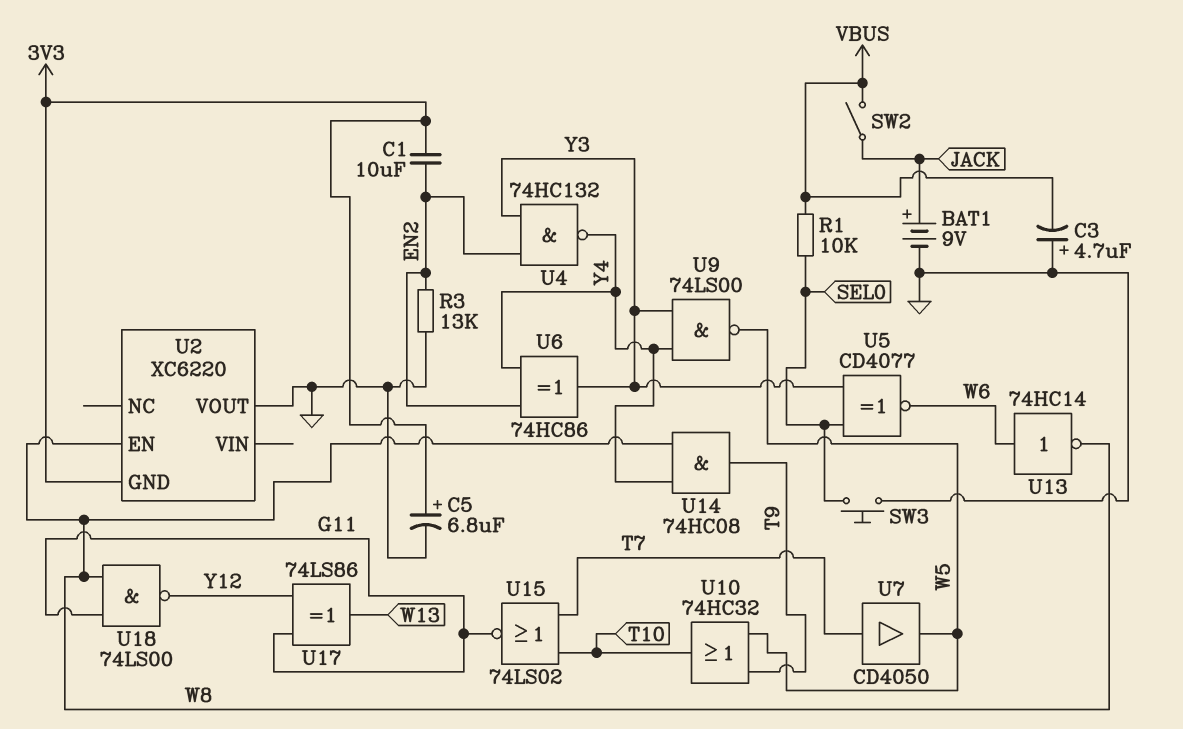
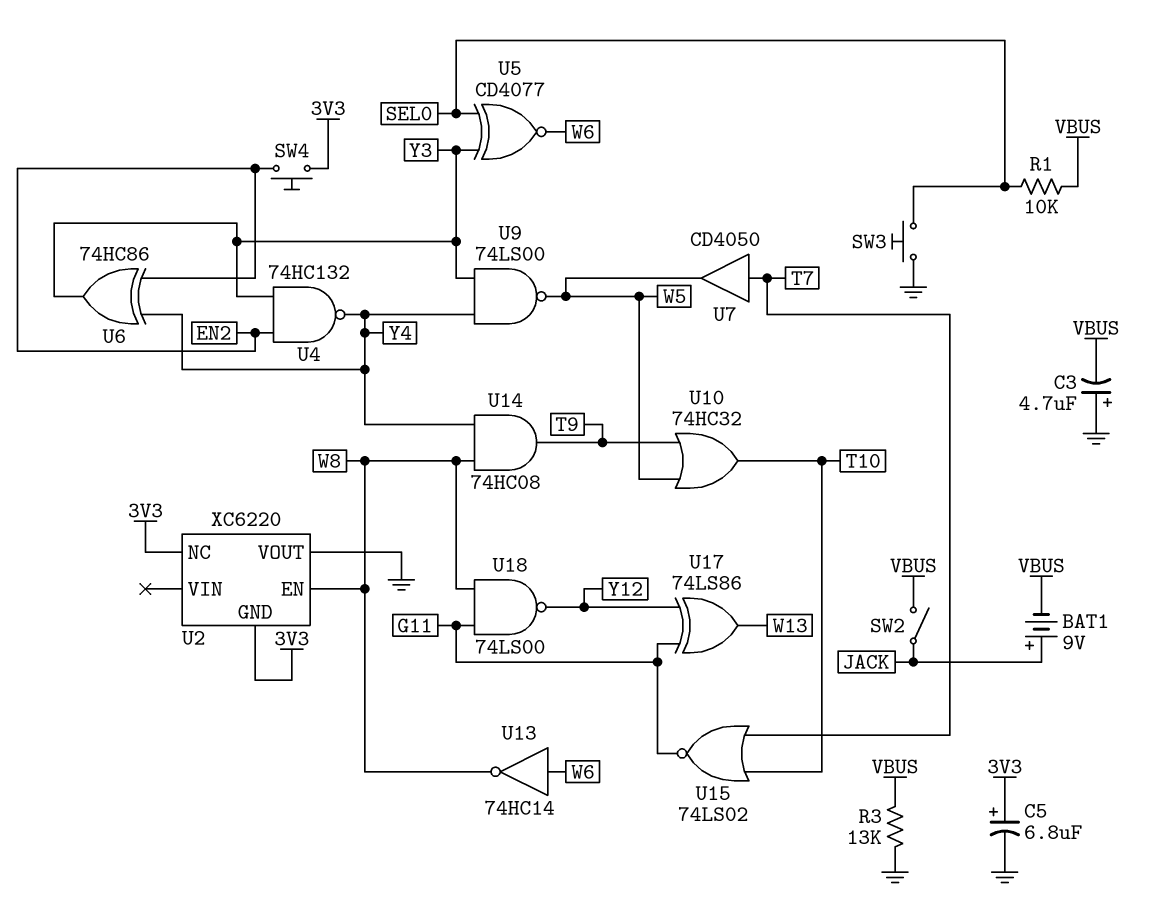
BAT1: 9V (plus JACK, minus GND) -> 9V (plus JACK, minus VBUS)
C1: 10uF (3V3, EN2) -> none
R3: 13k (EN2, GND) -> 13k (GND, VBUS)
SW4: none -> button (3V3, EN2)
U2 pin NC: none -> 3V3

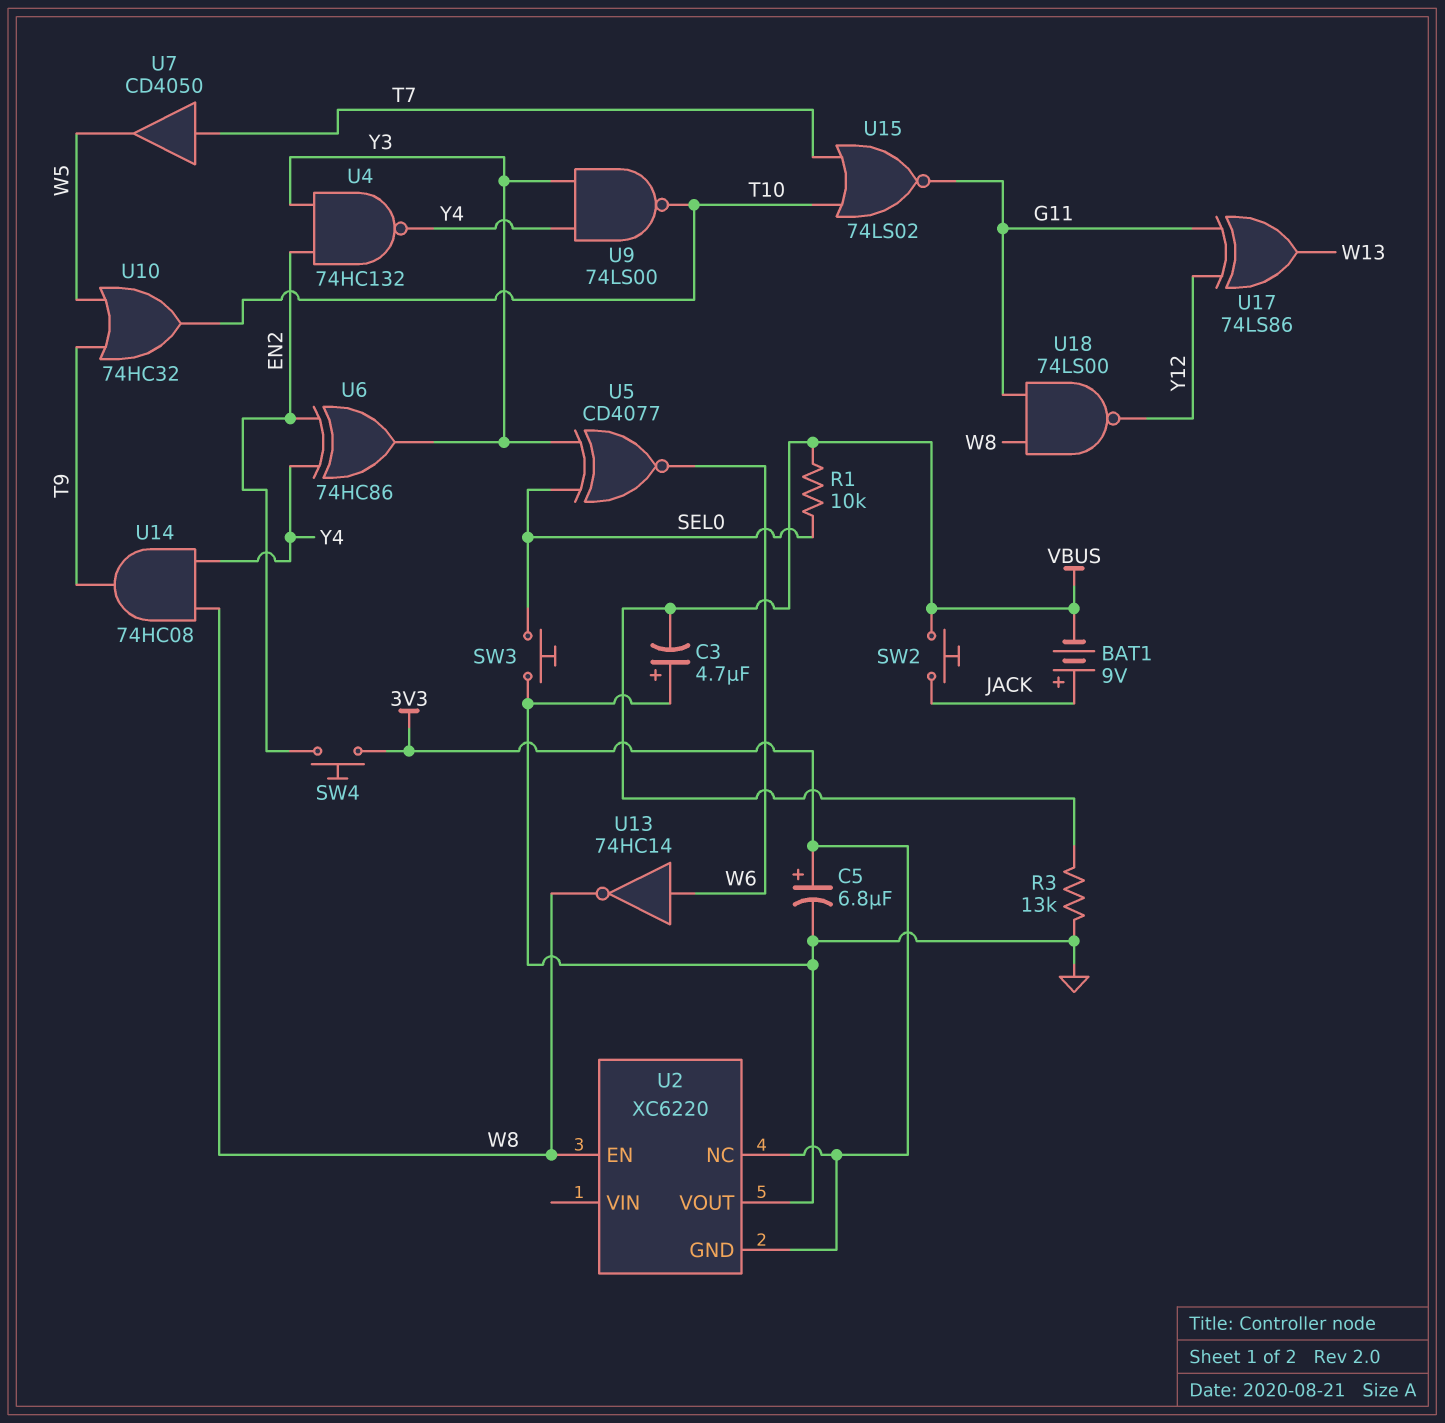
SW2: switch (JACK, VBUS) -> button (JACK, VBUS)
U9: NAND 74LS00 (in Y3, in Y4, out W5) -> NAND 74LS00 (in Y3, in Y4, out T10)

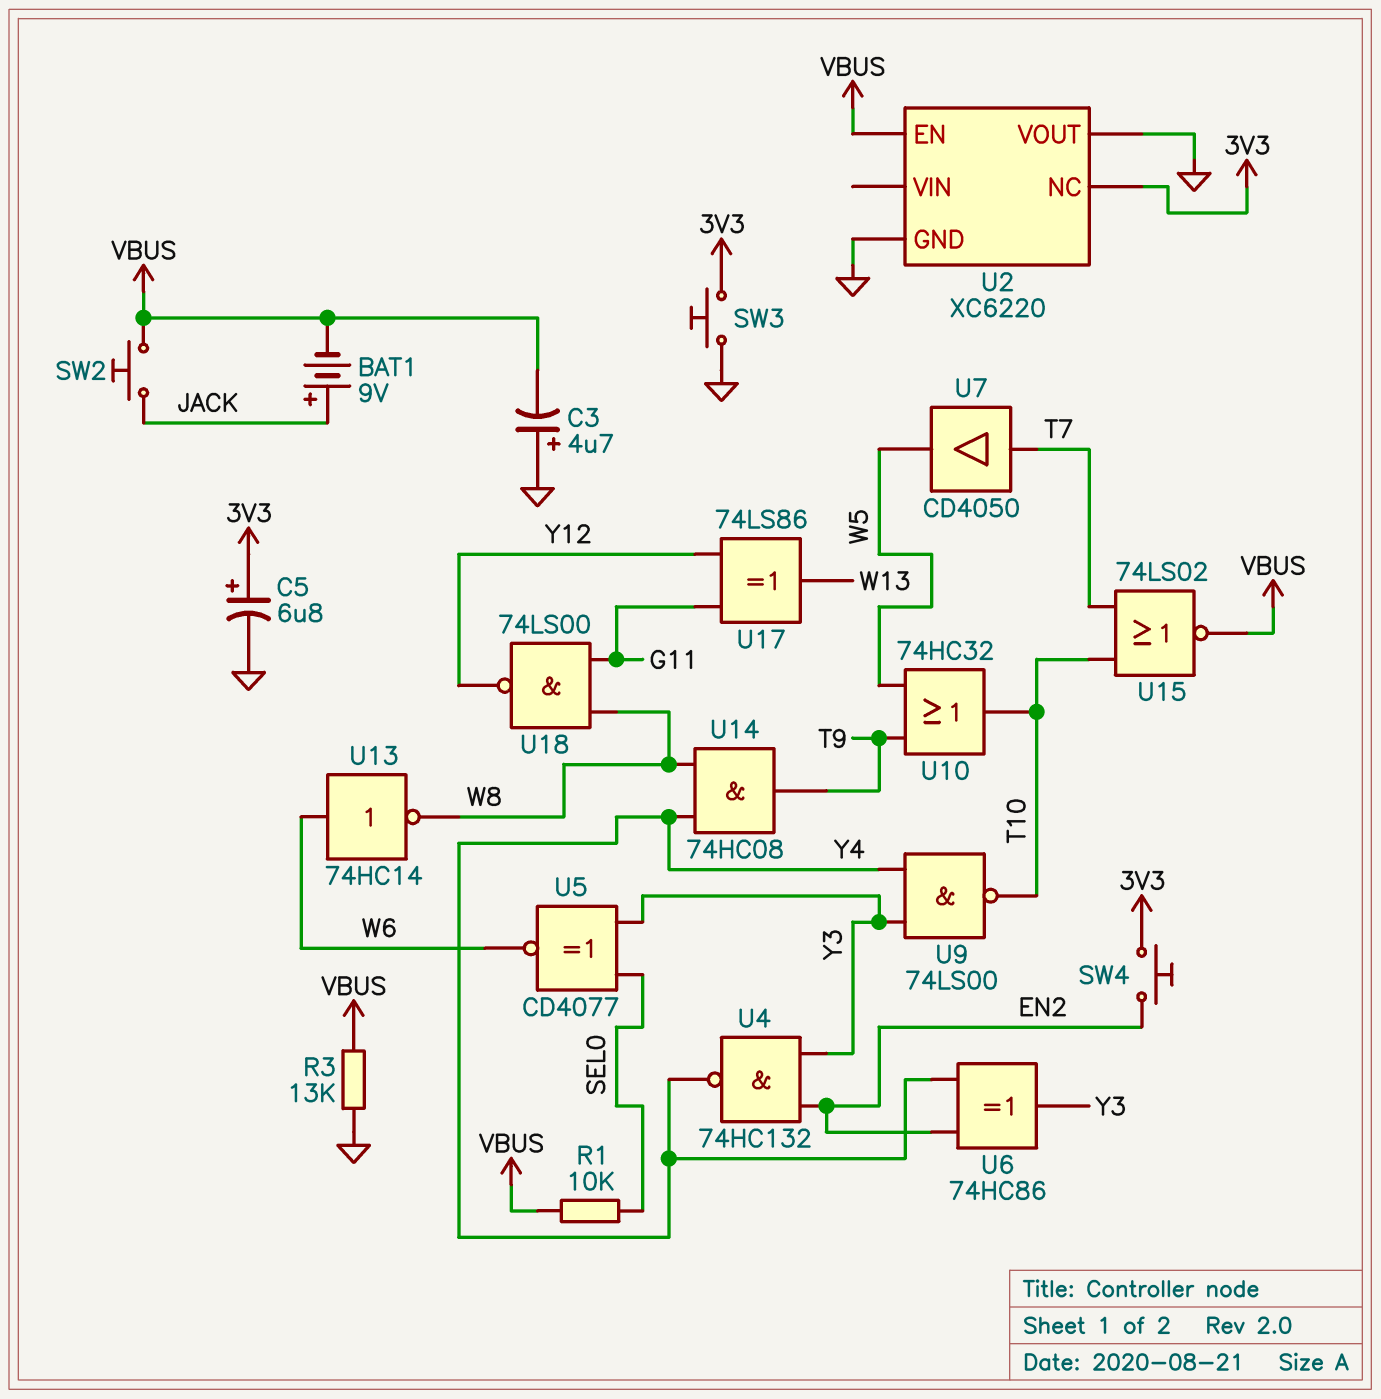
SW3: button (GND, SEL0) -> button (3V3, GND)
U2 pin EN: W8 -> VBUS
U2 pin GND: 3V3 -> GND
U15: NOR 74LS02 (in T7, in T10, out G11) -> NOR 74LS02 (in T7, in T10, out VBUS)

